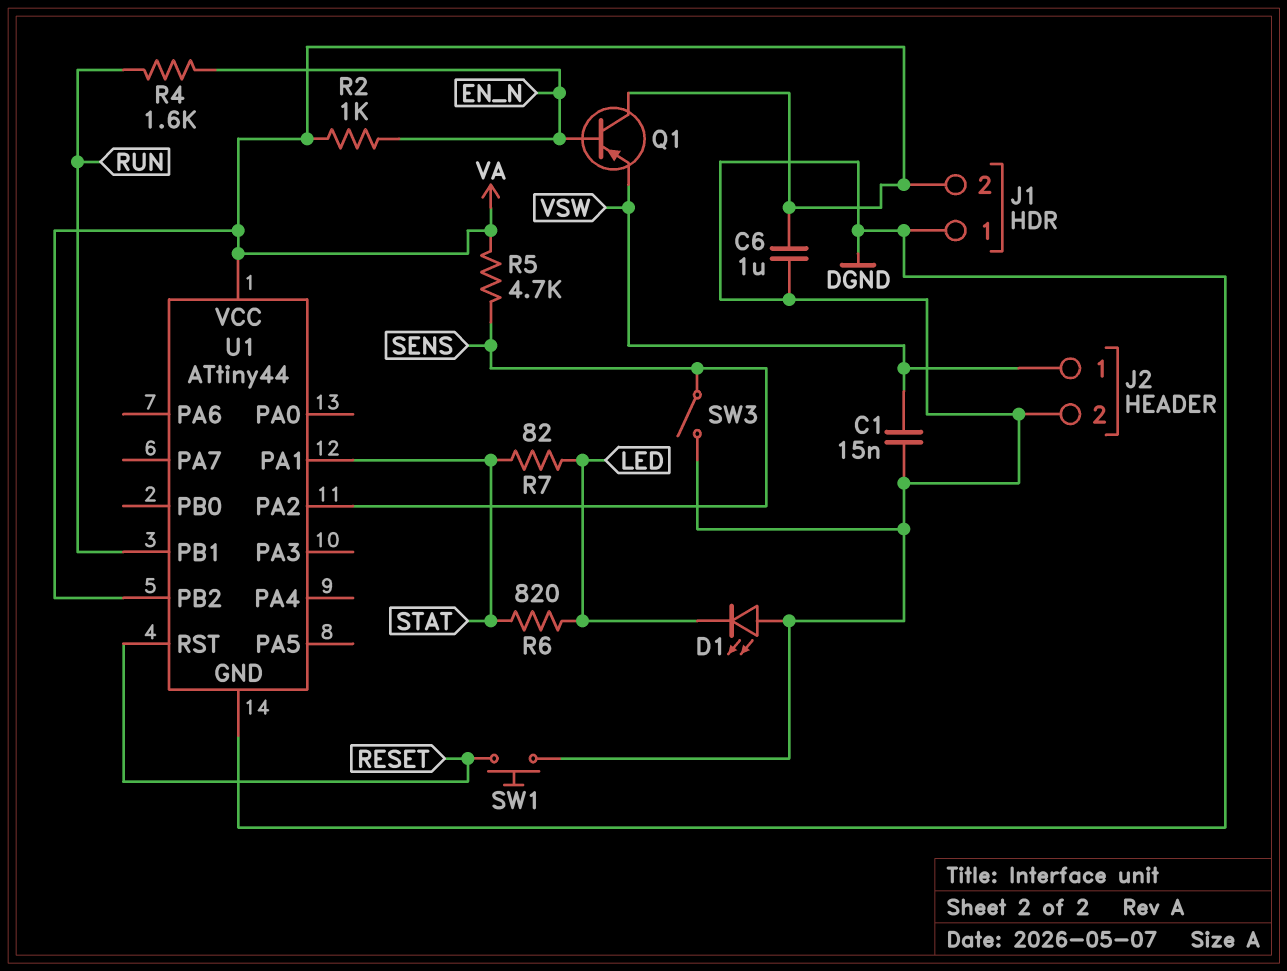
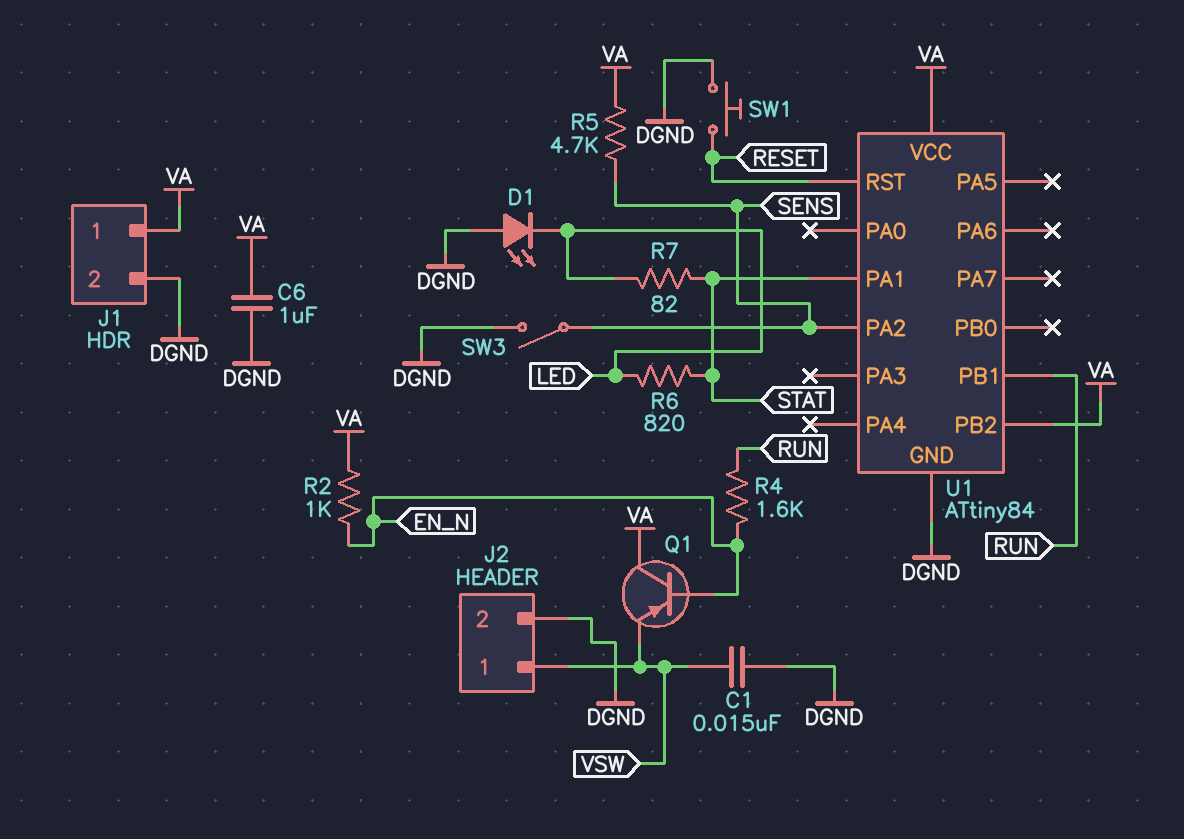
J1 pin 1: DGND -> VA
J1 pin 2: VA -> DGND
U1: ATtiny44 -> ATtiny84

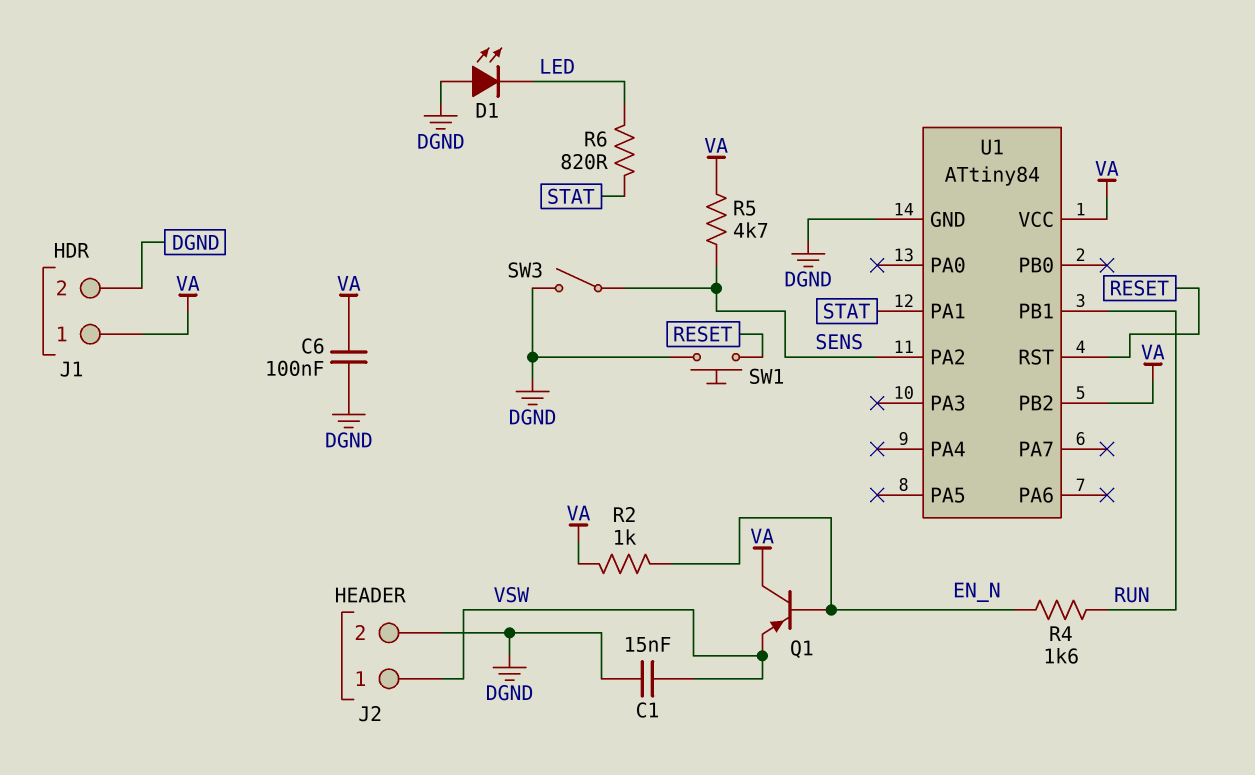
C6: 1uF (DGND, VA) -> 100nF (DGND, VA)
R7: 82 (LED, STAT) -> none

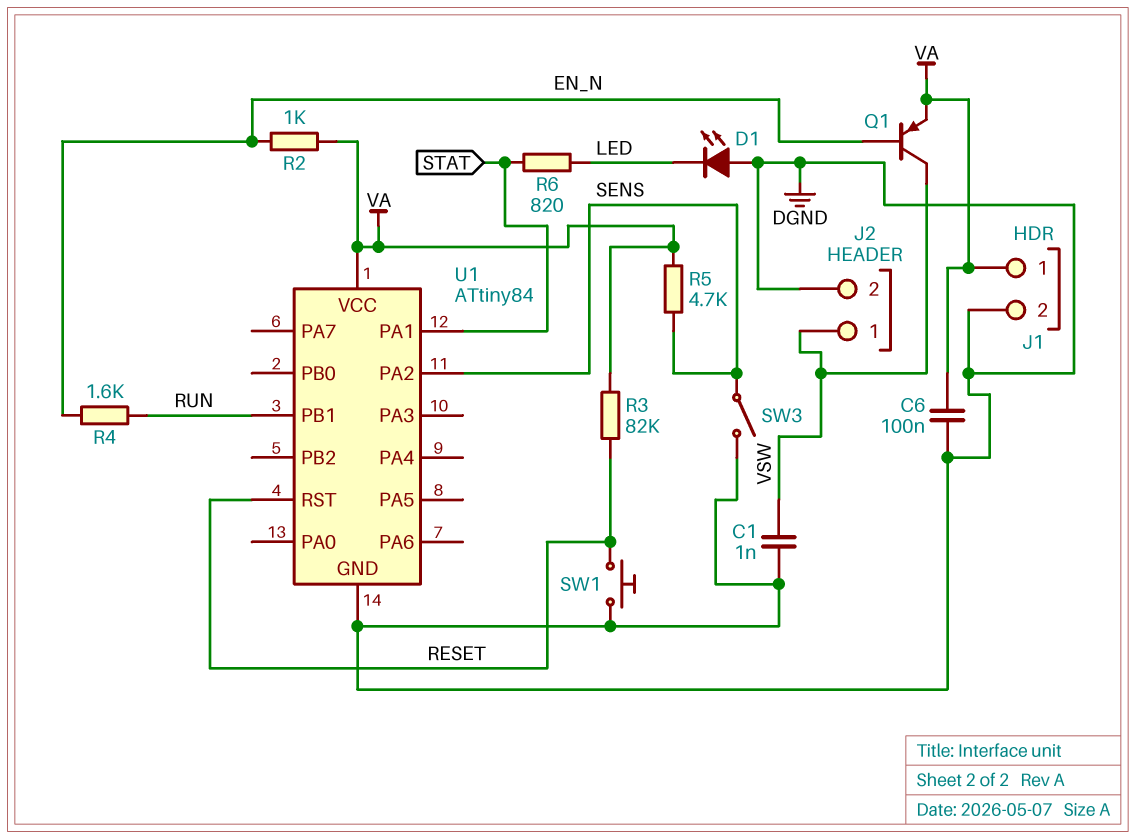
C1: 15nF (DGND, VSW) -> 1nF (DGND, VSW)
Q1: PNP (B EN_N, C VA, E VSW) -> PNP (B EN_N, C VSW, E VA)
R3: none -> 82k (RESET, VA)
U1 pin PB2: VA -> none

